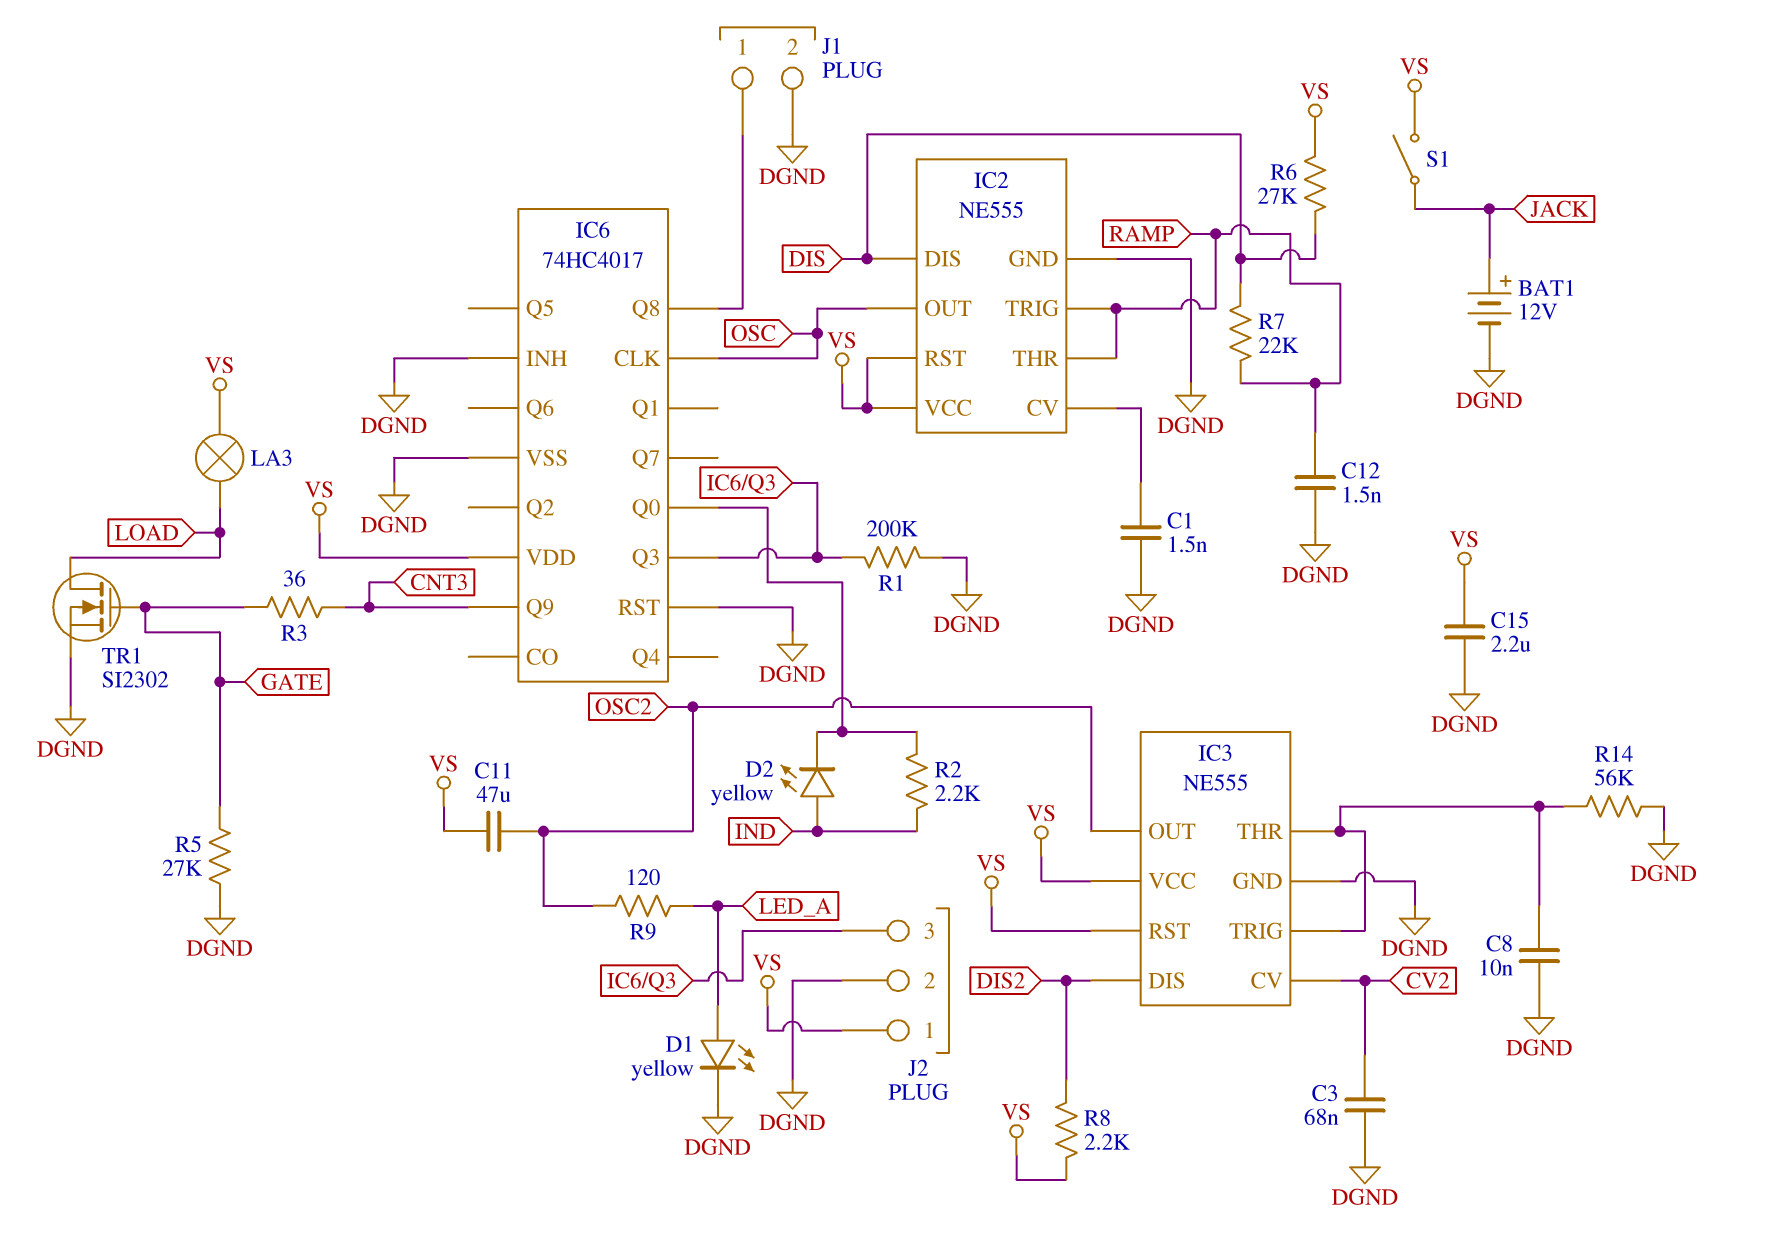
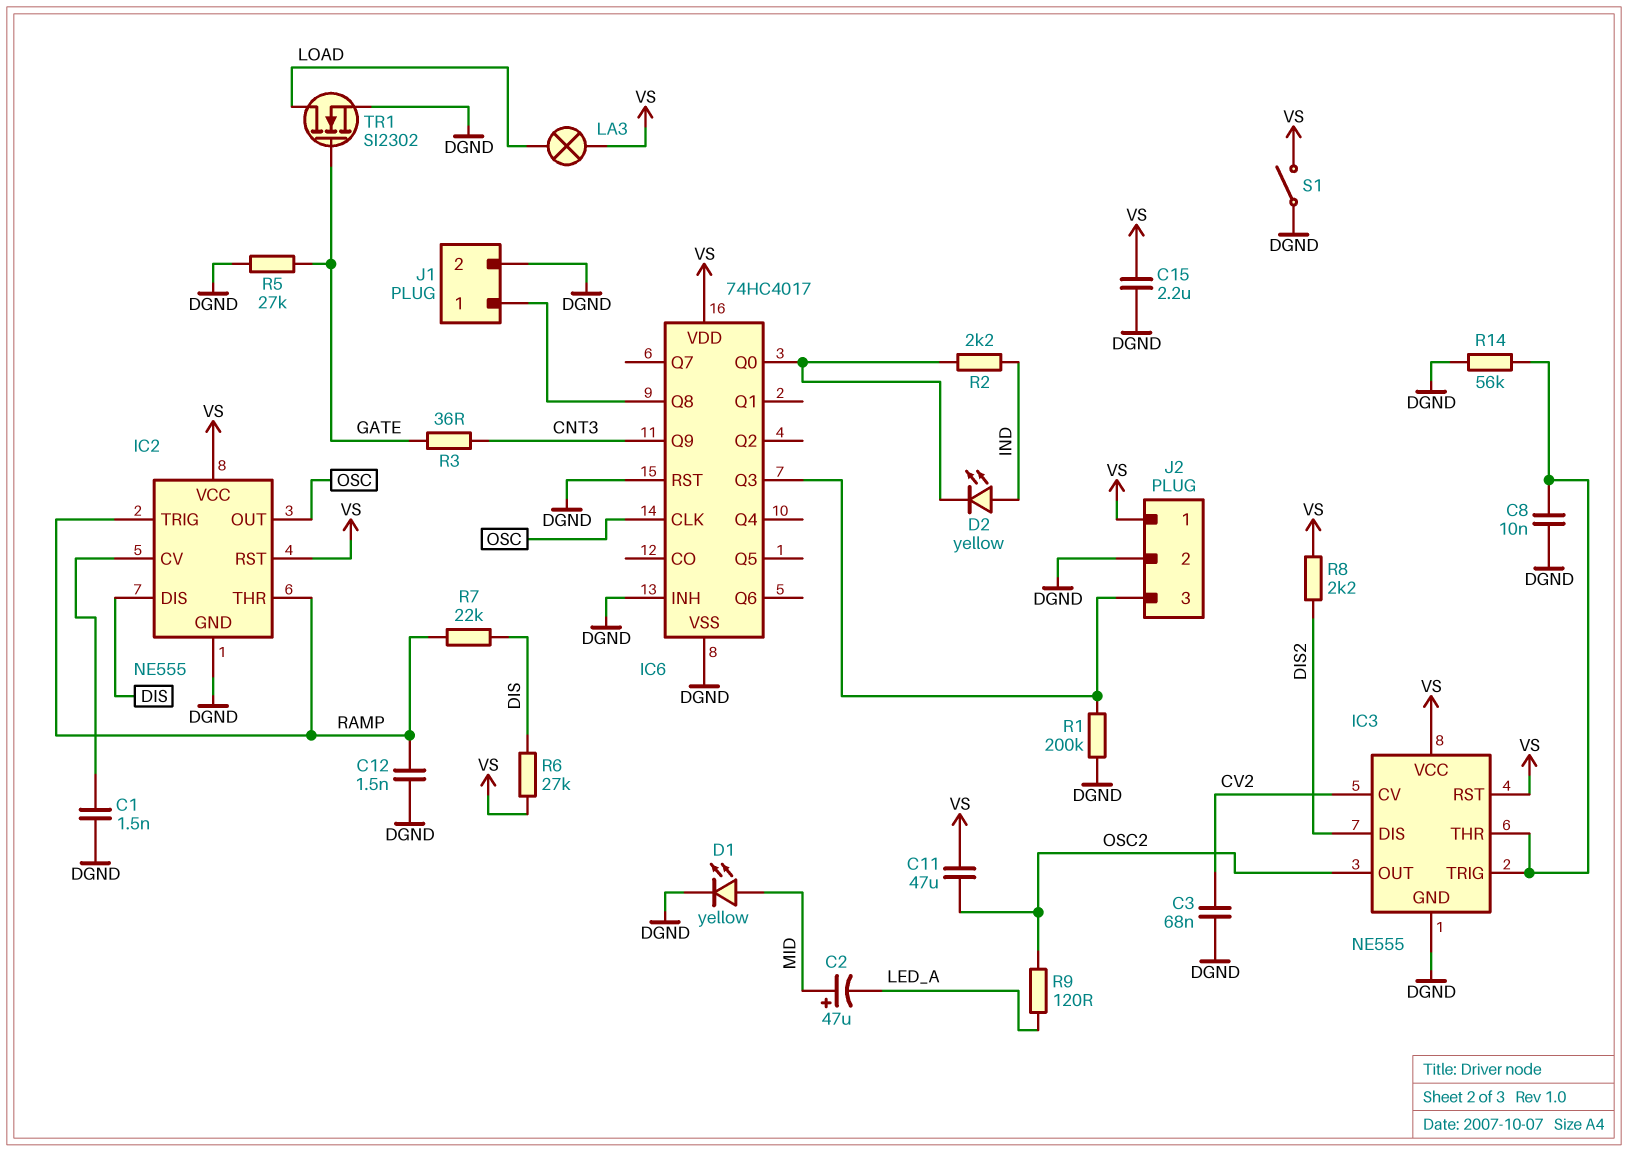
BAT1: 12V (plus JACK, minus DGND) -> none
C2: none -> 47uF (plus MID, minus LED_A)
D1: LED yellow (A LED_A, K DGND) -> LED yellow (A MID, K DGND)
S1: switch (JACK, VS) -> switch (DGND, VS)

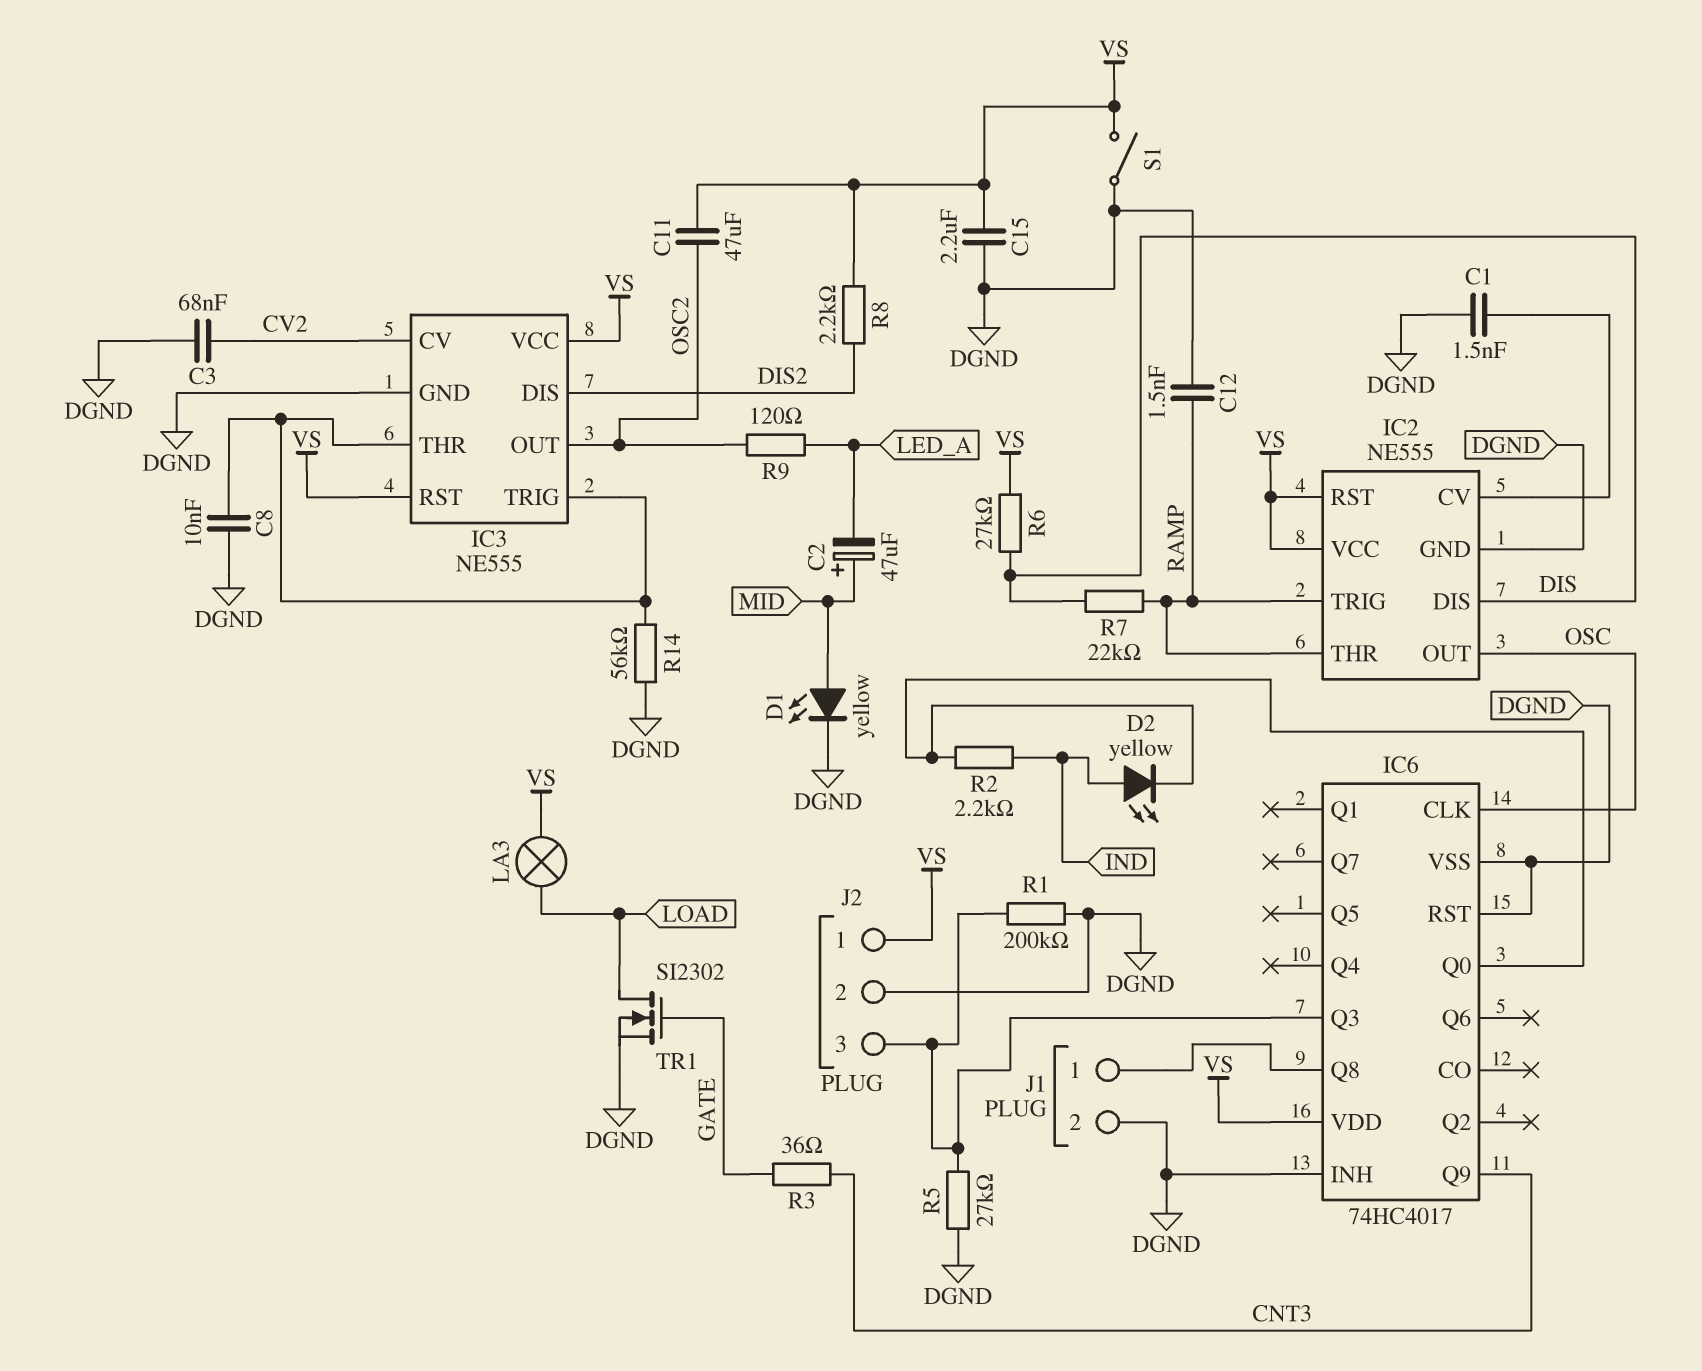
R5: 27k (DGND, GATE) -> 27k (DGND, IC6/Q3)

